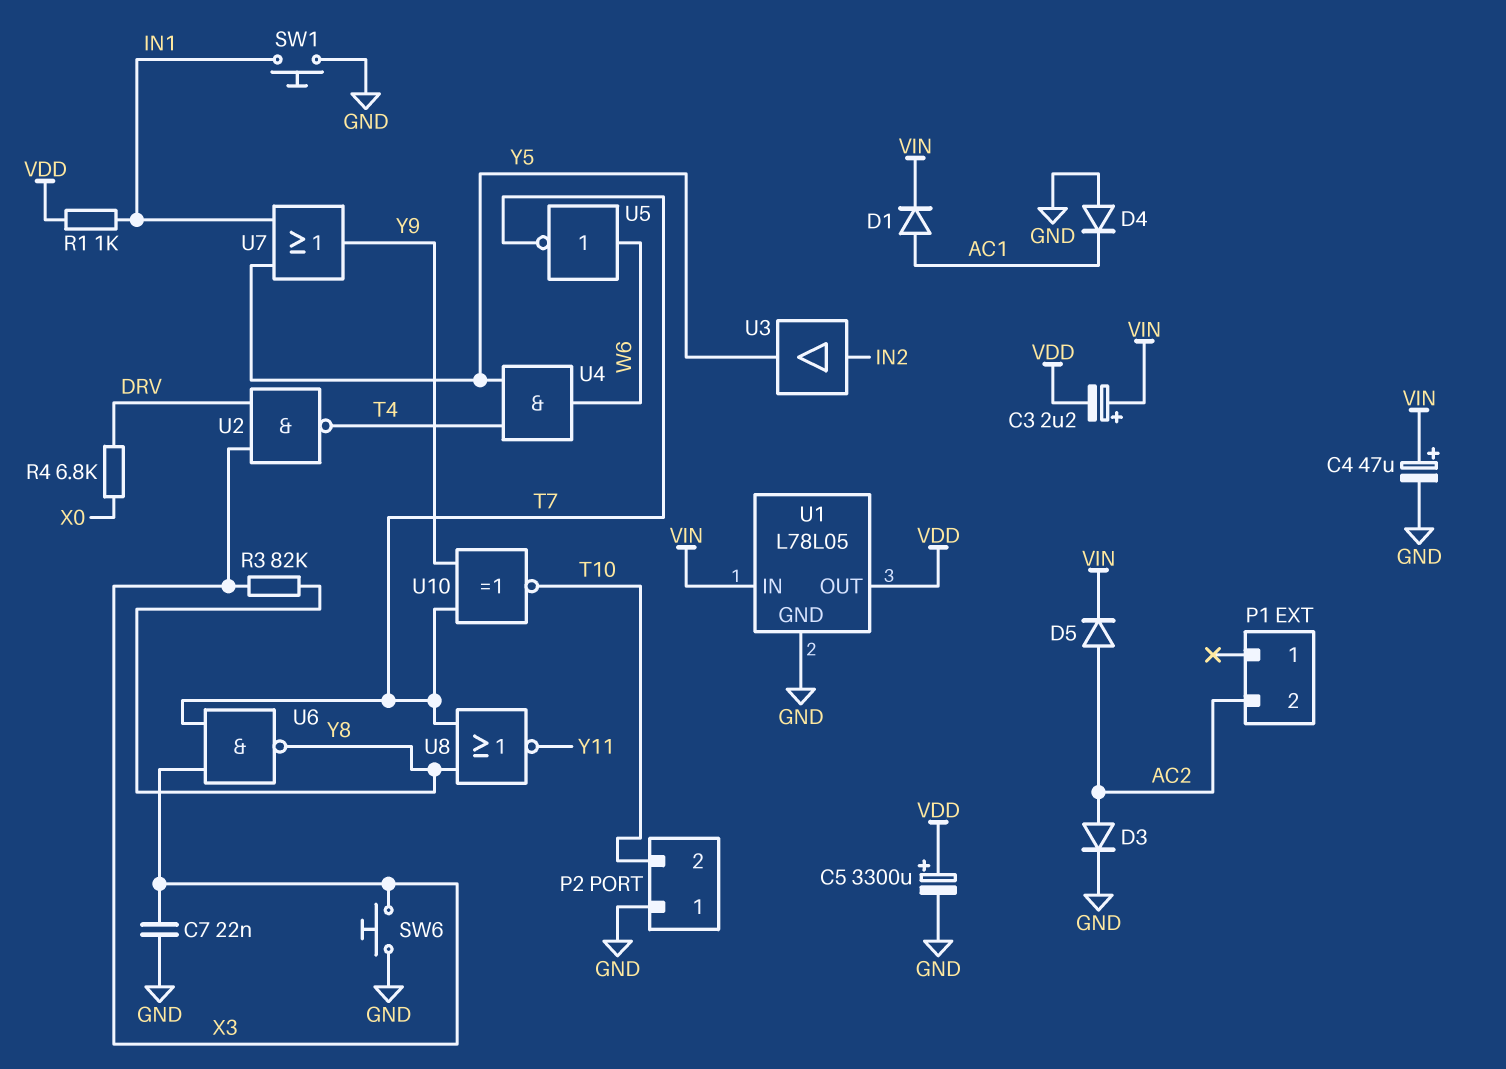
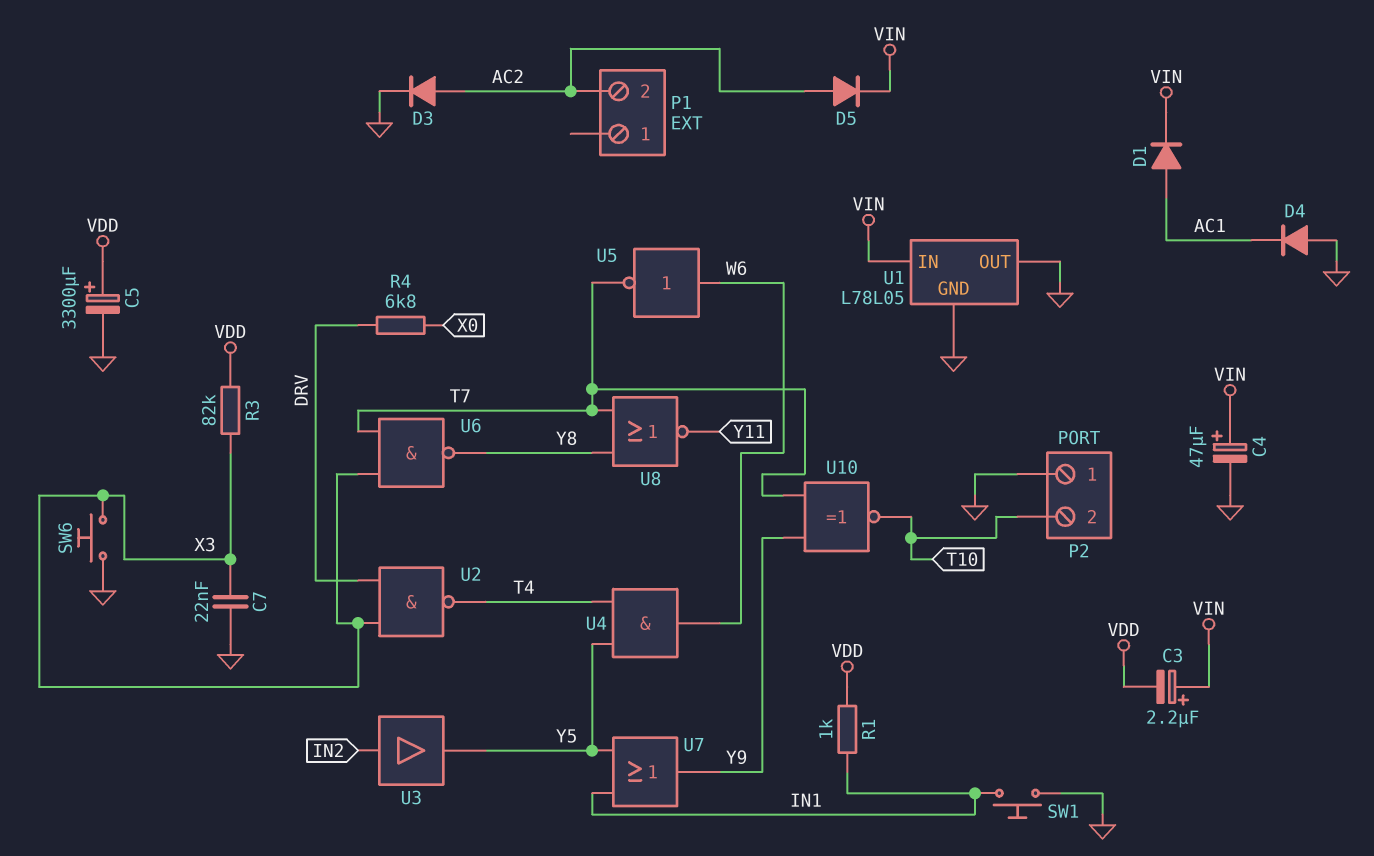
R3: 82k (X3, Y8) -> 82k (VDD, X3)
U1 pin OUT: VDD -> GND

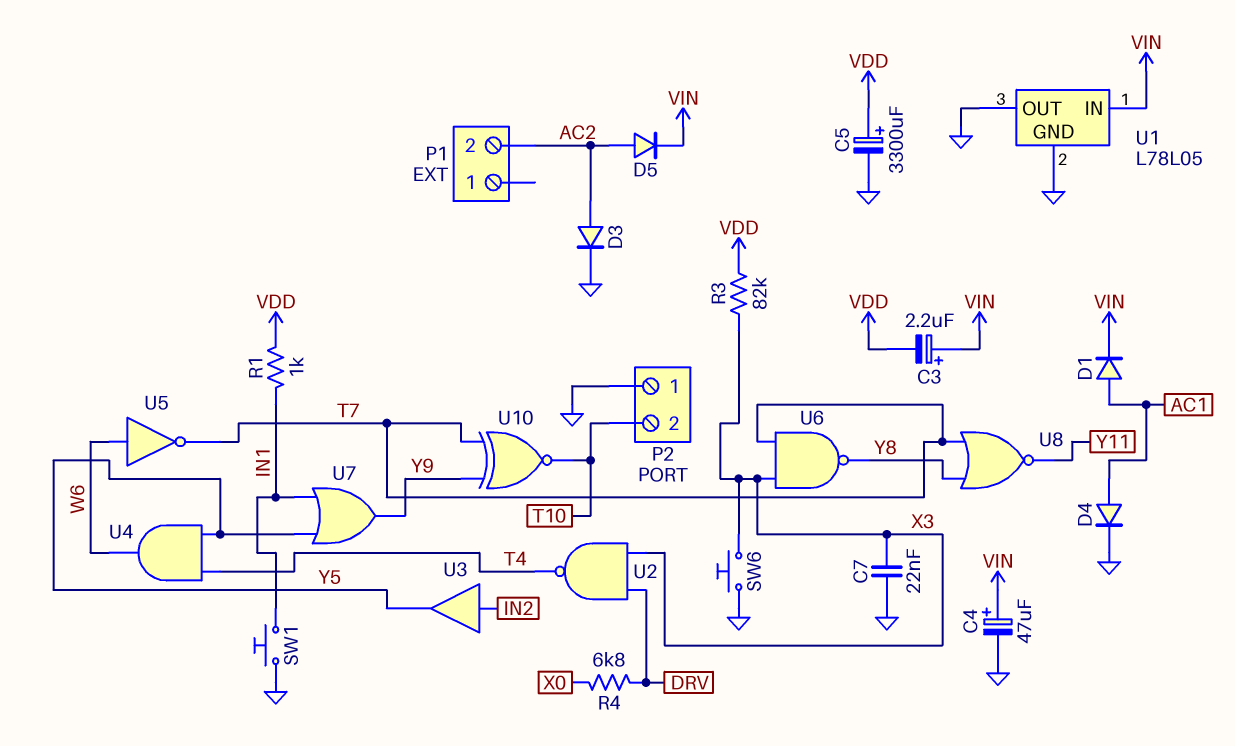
D4: diode (A GND, K AC1) -> diode (A AC1, K GND)

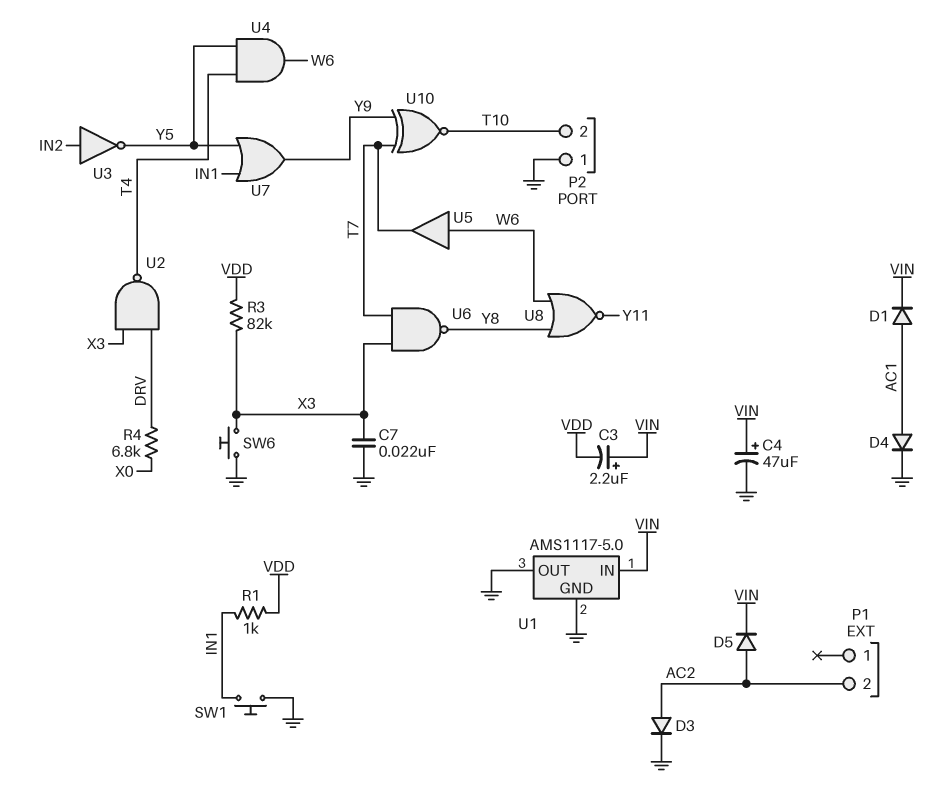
C5: 3300uF (plus VDD, minus GND) -> none
U1: L78L05 -> AMS1117-5.0
U3: buffer (in IN2, out Y5) -> NOT (in IN2, out Y5)
U5: NOT (in W6, out T7) -> buffer (in W6, out T7)
U8: NOR (in T7, in Y8, out Y11) -> NOR (in W6, in Y8, out Y11)

